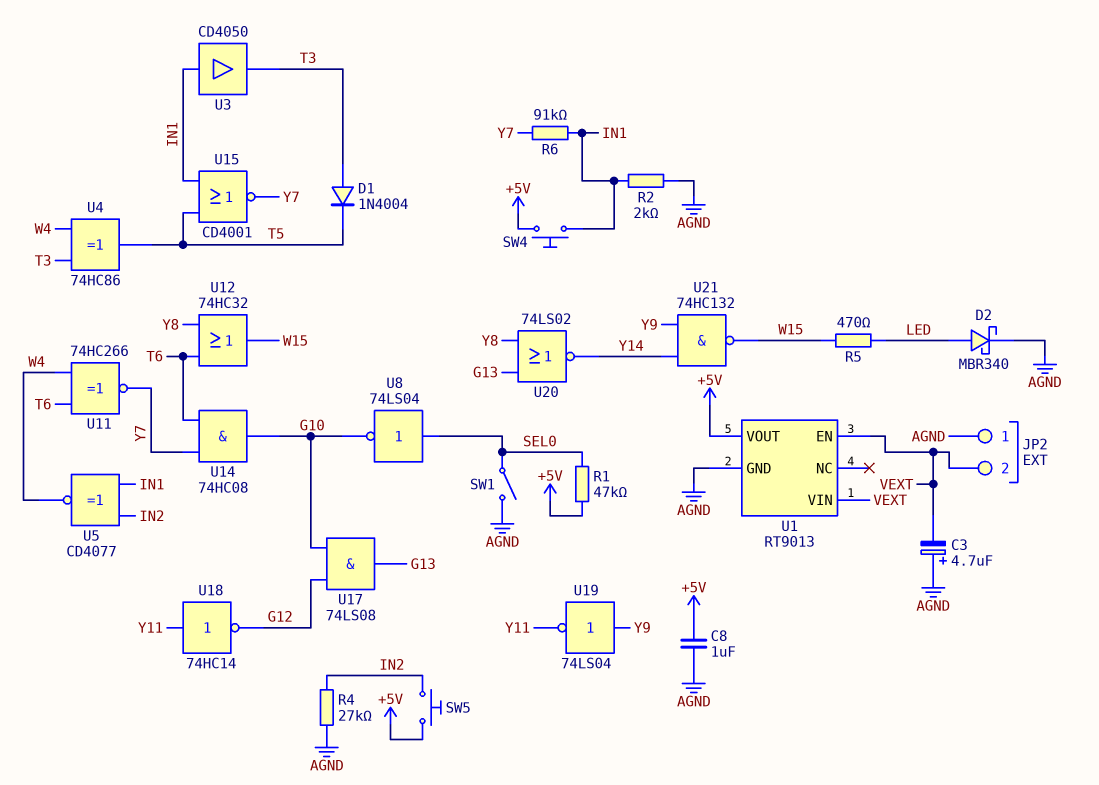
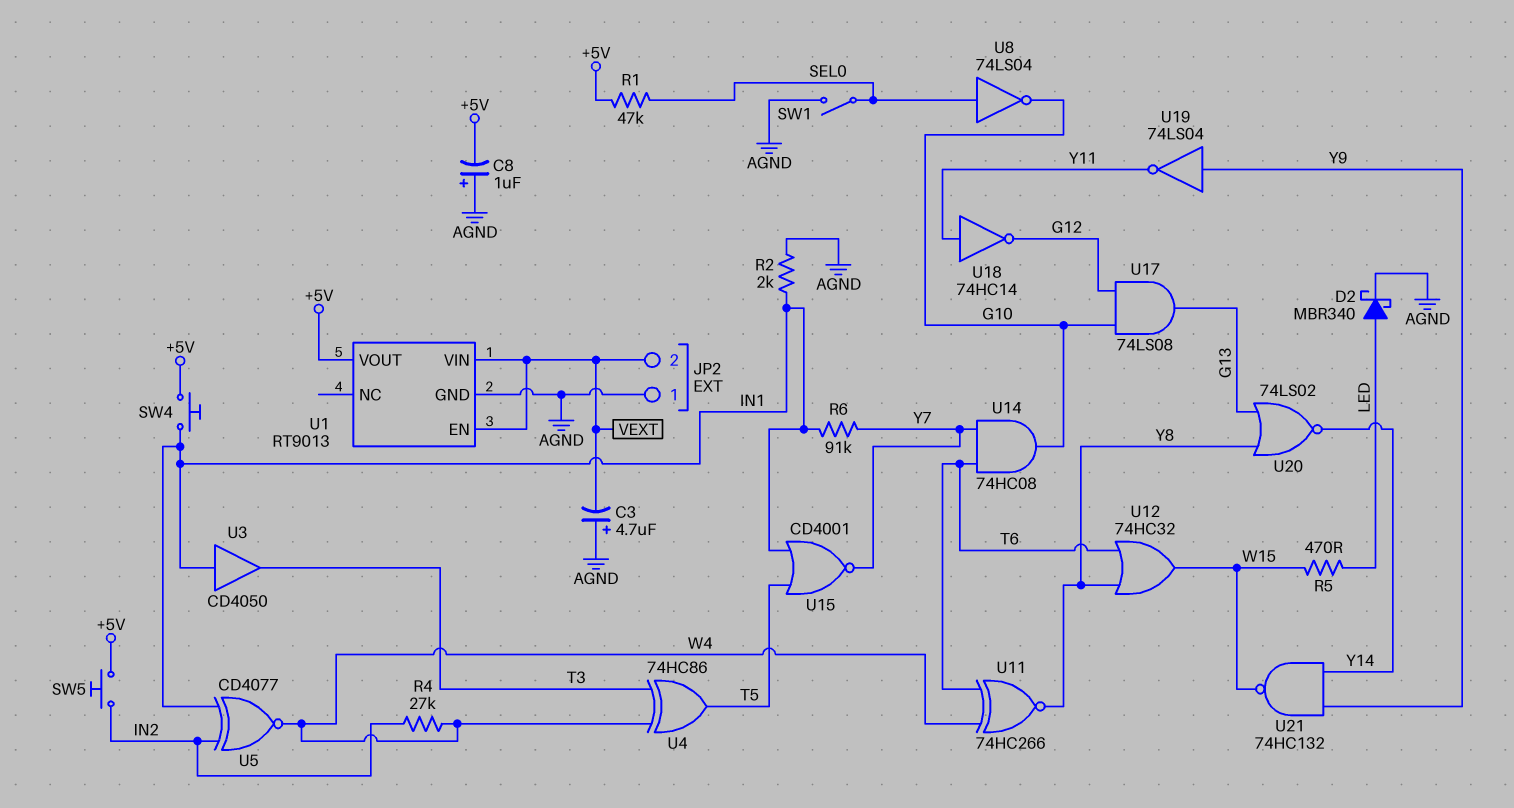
C8: 1uF (+5V, AGND) -> 1uF (plus AGND, minus +5V)
D1: diode 1N4004 (A T3, K T5) -> none
R4: 27k (AGND, IN2) -> 27k (IN2, W4)
U11: XNOR 74HC266 (in T6, in W4, out Y7) -> XNOR 74HC266 (in T6, in W4, out Y8)

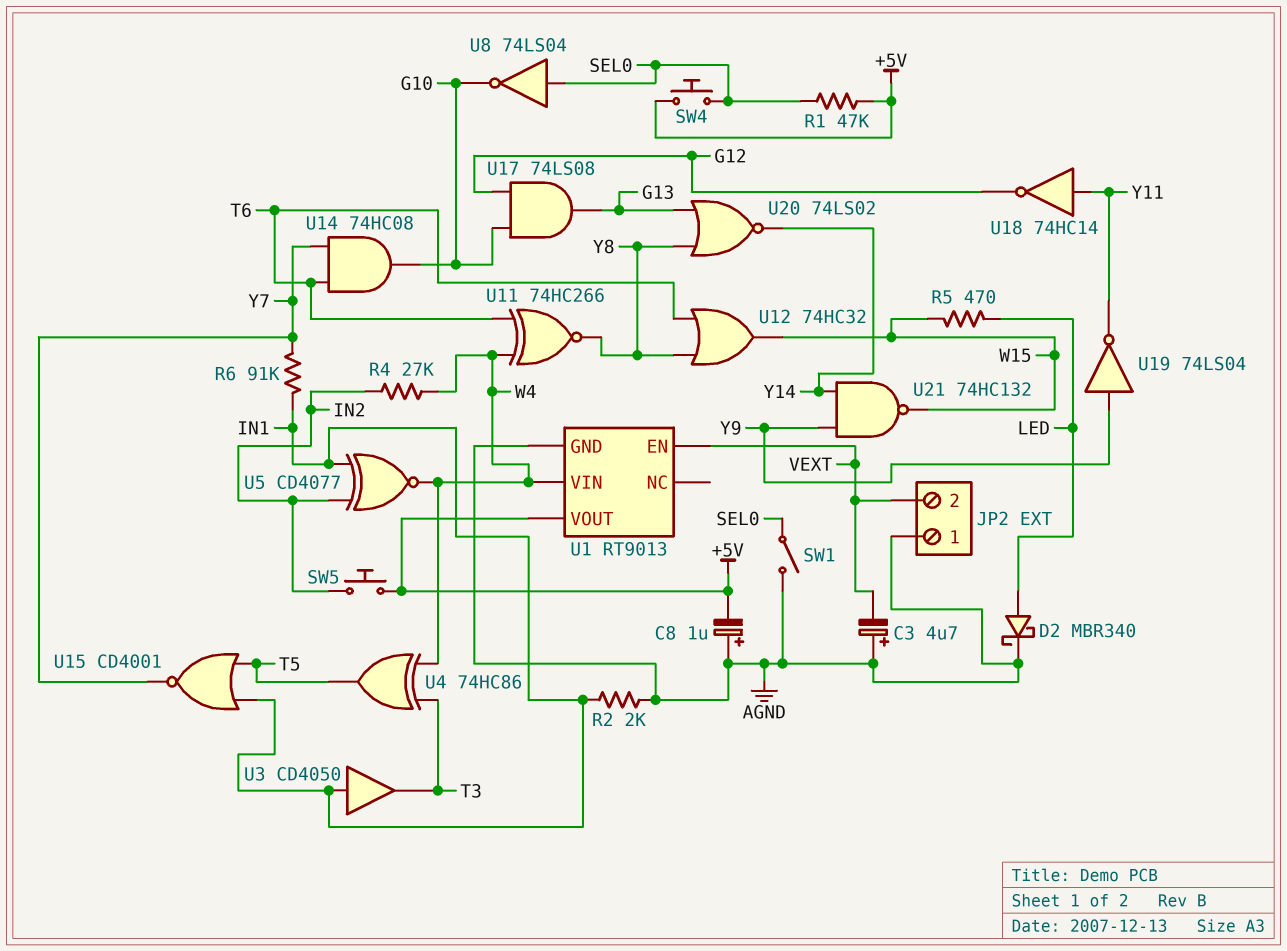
SW4: button (+5V, IN1) -> button (+5V, SEL0)
U1 pin VIN: VEXT -> W4

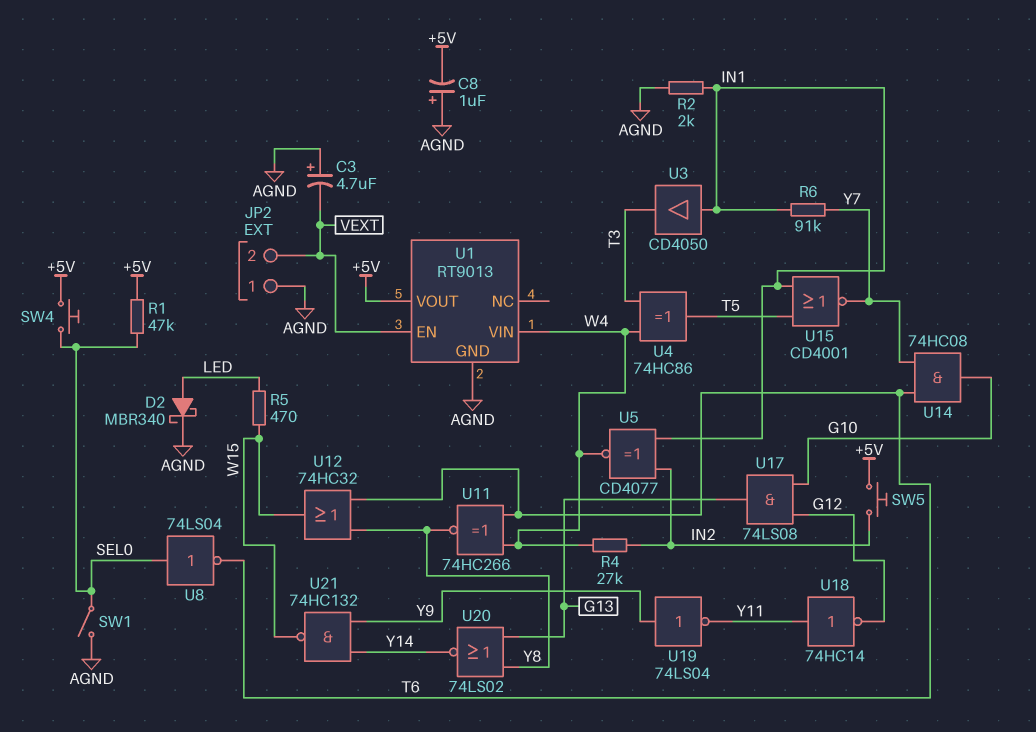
U8: NOT 74LS04 (in SEL0, out G10) -> NOT 74LS04 (in SEL0, out T6)

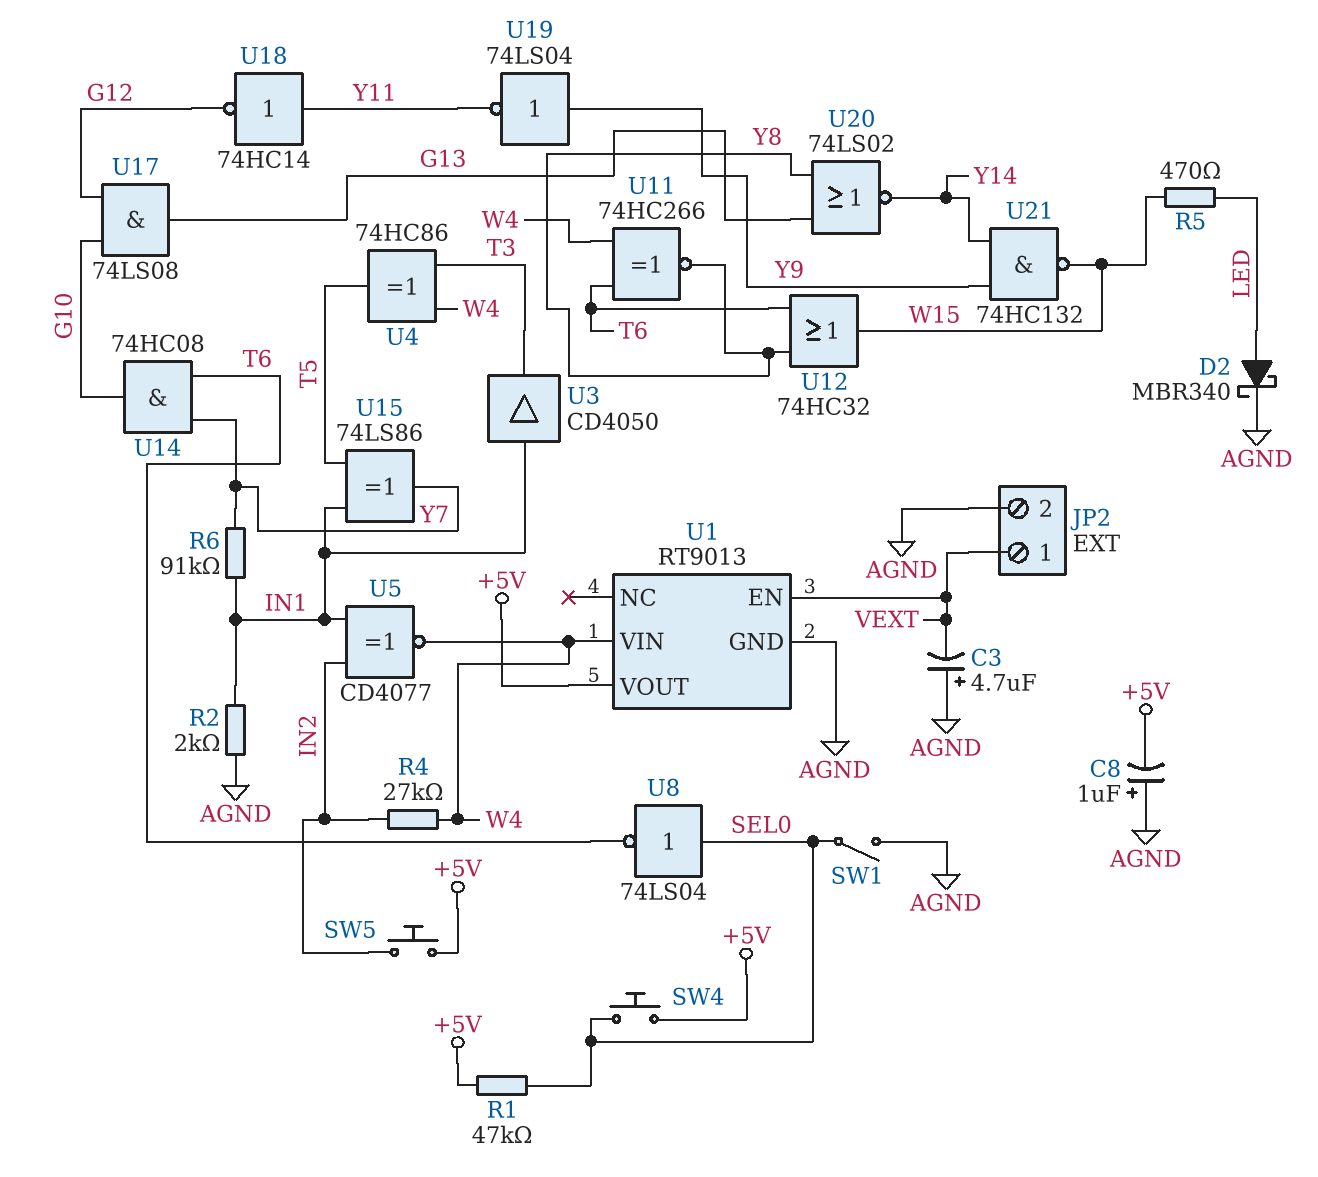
JP2 pin 1: AGND -> VEXT
JP2 pin 2: VEXT -> AGND
U15: NOR CD4001 (in IN1, in T5, out Y7) -> XOR 74LS86 (in IN1, in T5, out Y7)

